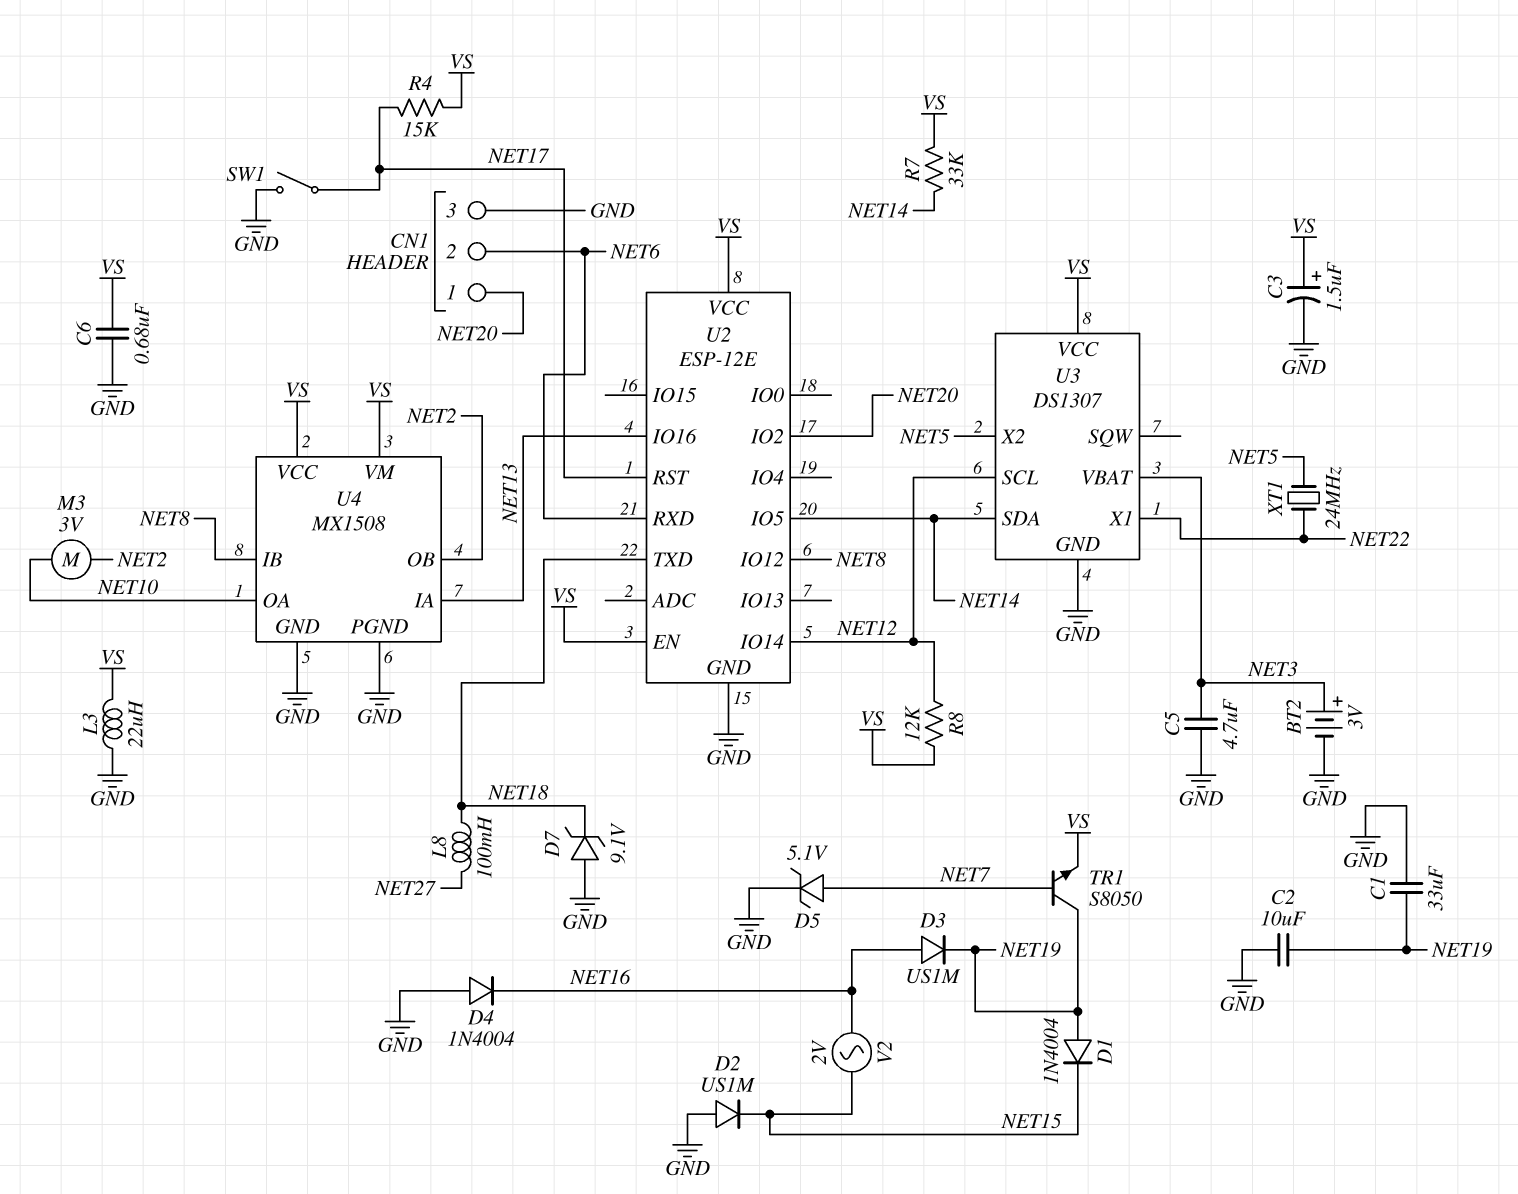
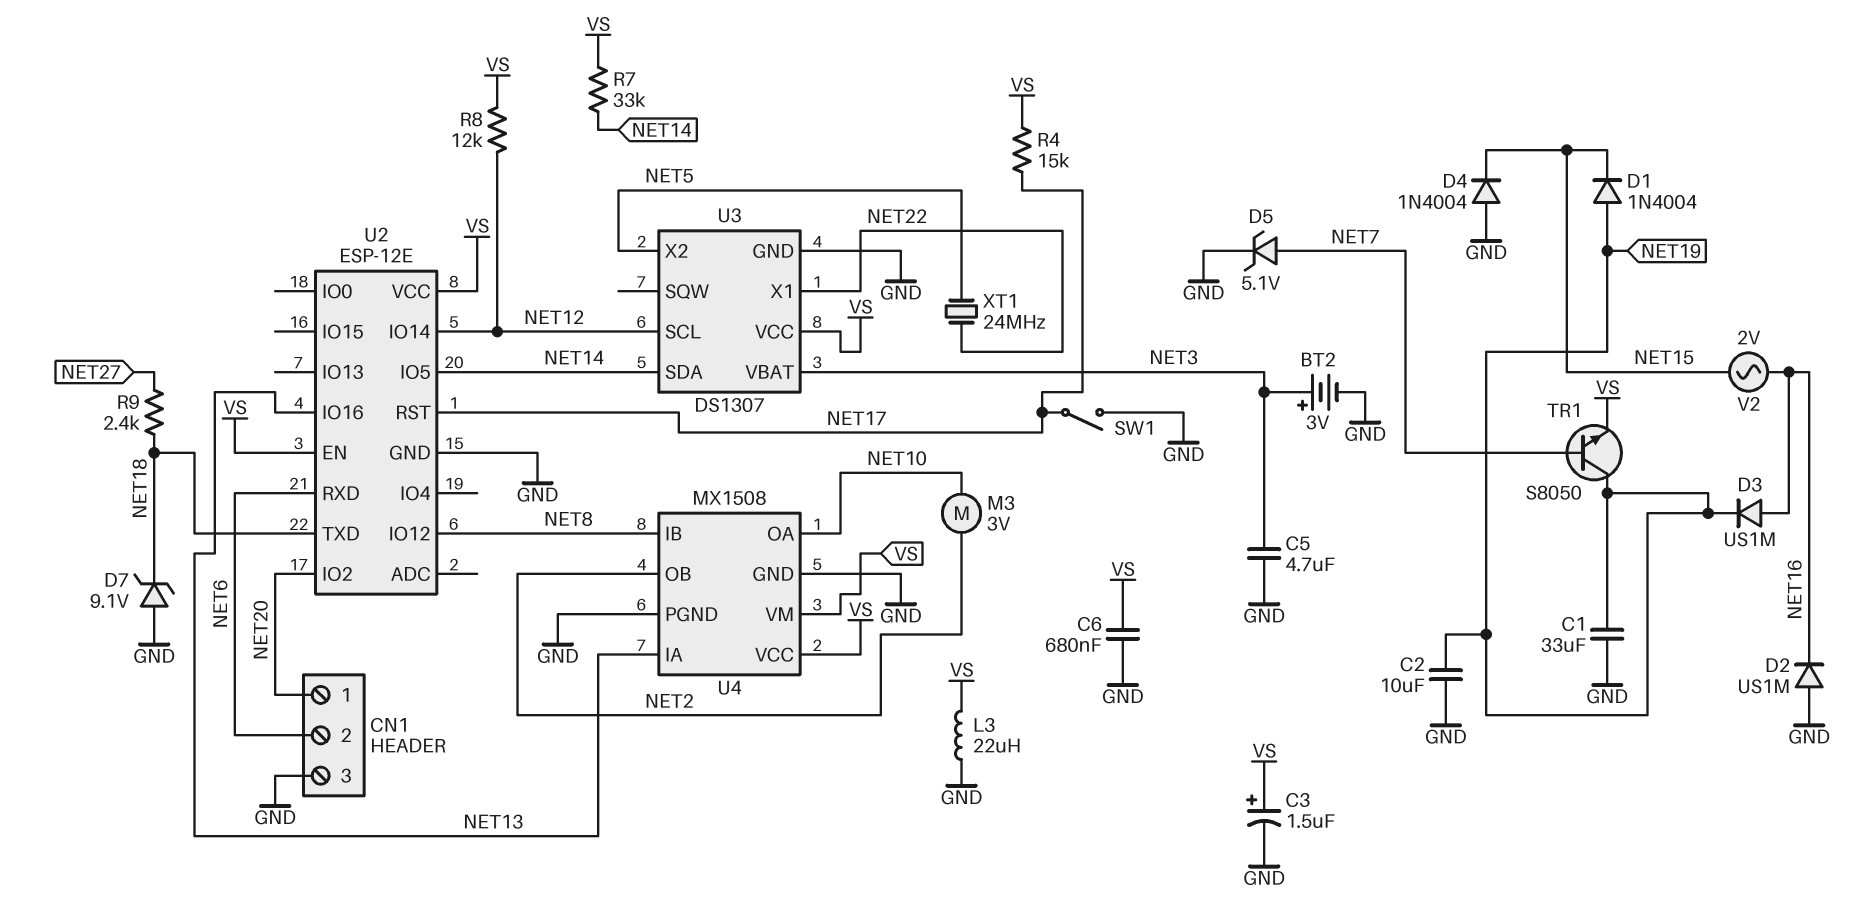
D2: diode US1M (A GND, K NET15) -> diode US1M (A GND, K NET16)
D4: diode 1N4004 (A GND, K NET16) -> diode 1N4004 (A GND, K NET15)
L8: 100mH (NET18, NET27) -> none
R9: none -> 2.4k (NET18, NET27)

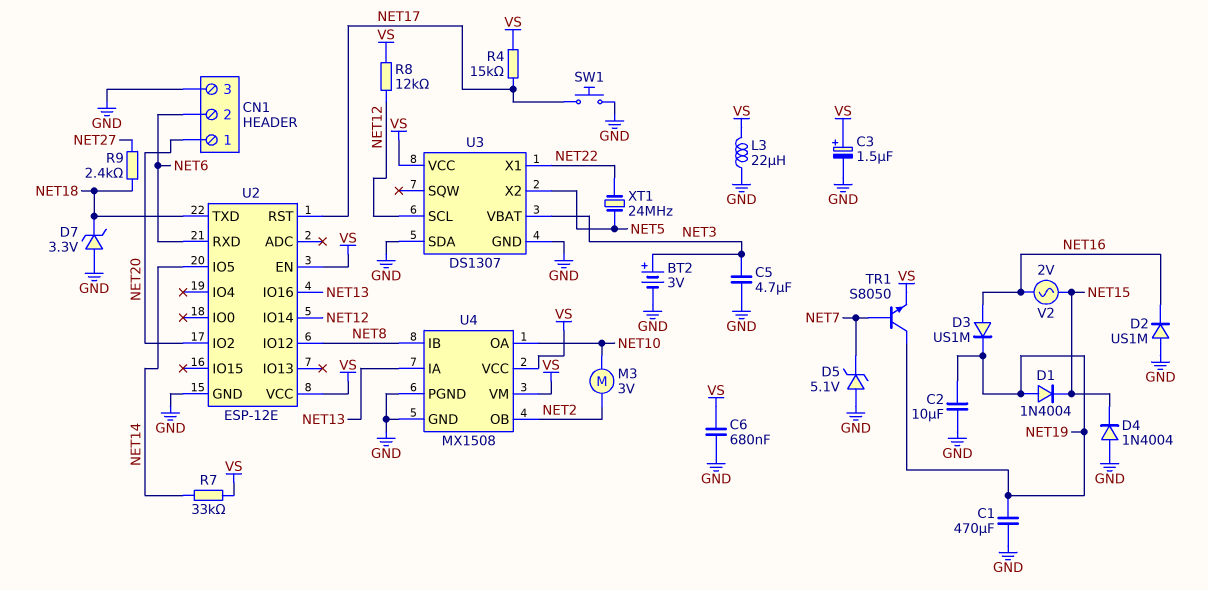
C1: 33uF (GND, NET19) -> 470uF (GND, NET19)
D5: zener 5.1V (A NET7, K GND) -> zener 5.1V (A GND, K NET7)
D7: zener 9.1V (A GND, K NET18) -> zener 3.3V (A GND, K NET18)
SW1: switch (GND, NET17) -> button (GND, NET17)
U3 pin SDA: NET14 -> GND

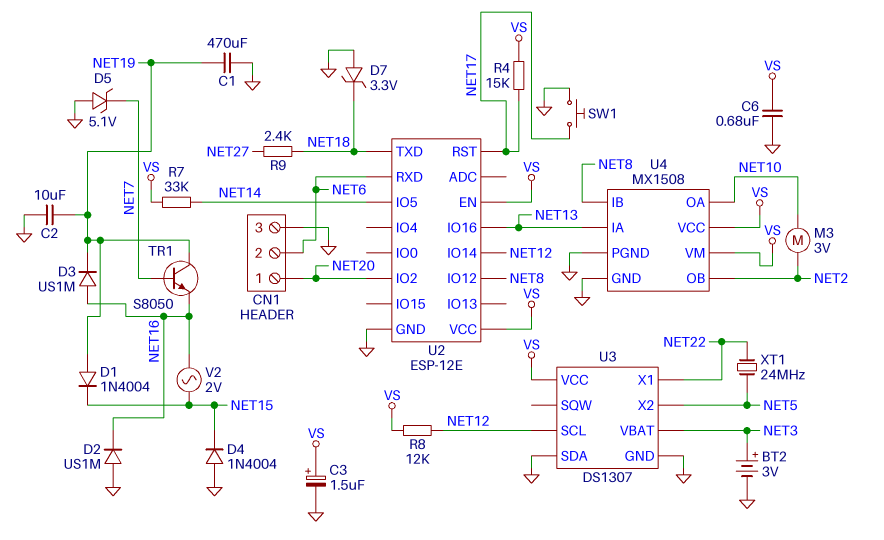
C5: 4.7uF (GND, NET3) -> none
L3: 22uH (GND, VS) -> none
TR1: NPN S8050 (B NET7, C NET19, E VS) -> NPN S8050 (B NET7, C NET19, E NET16)

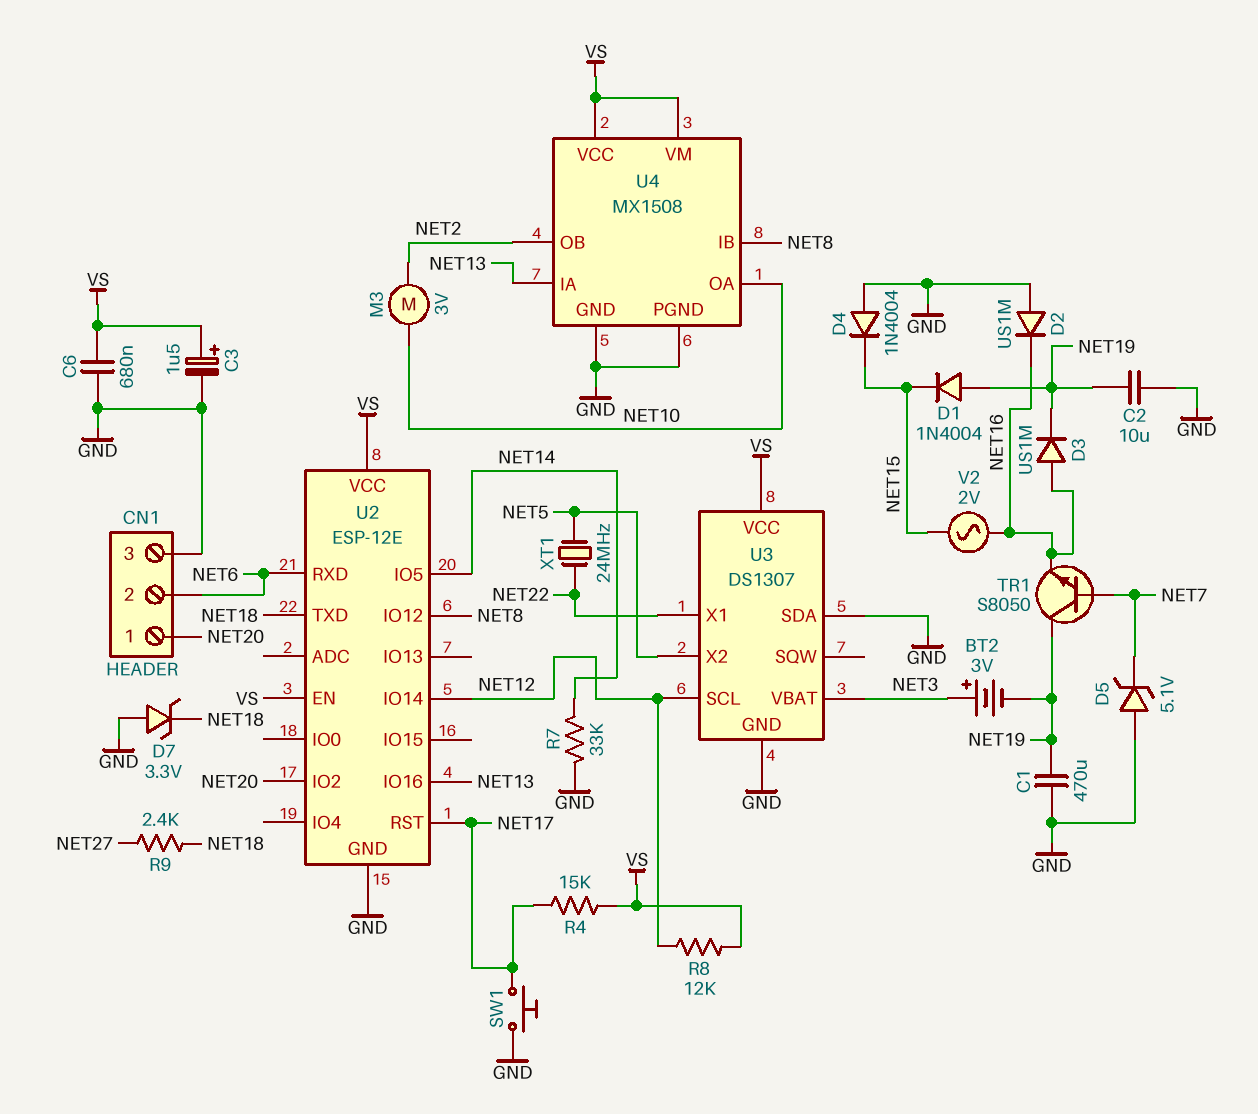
BT2: 3V (plus NET3, minus GND) -> 3V (plus NET3, minus NET19)
R7: 33k (NET14, VS) -> 33k (GND, NET14)

